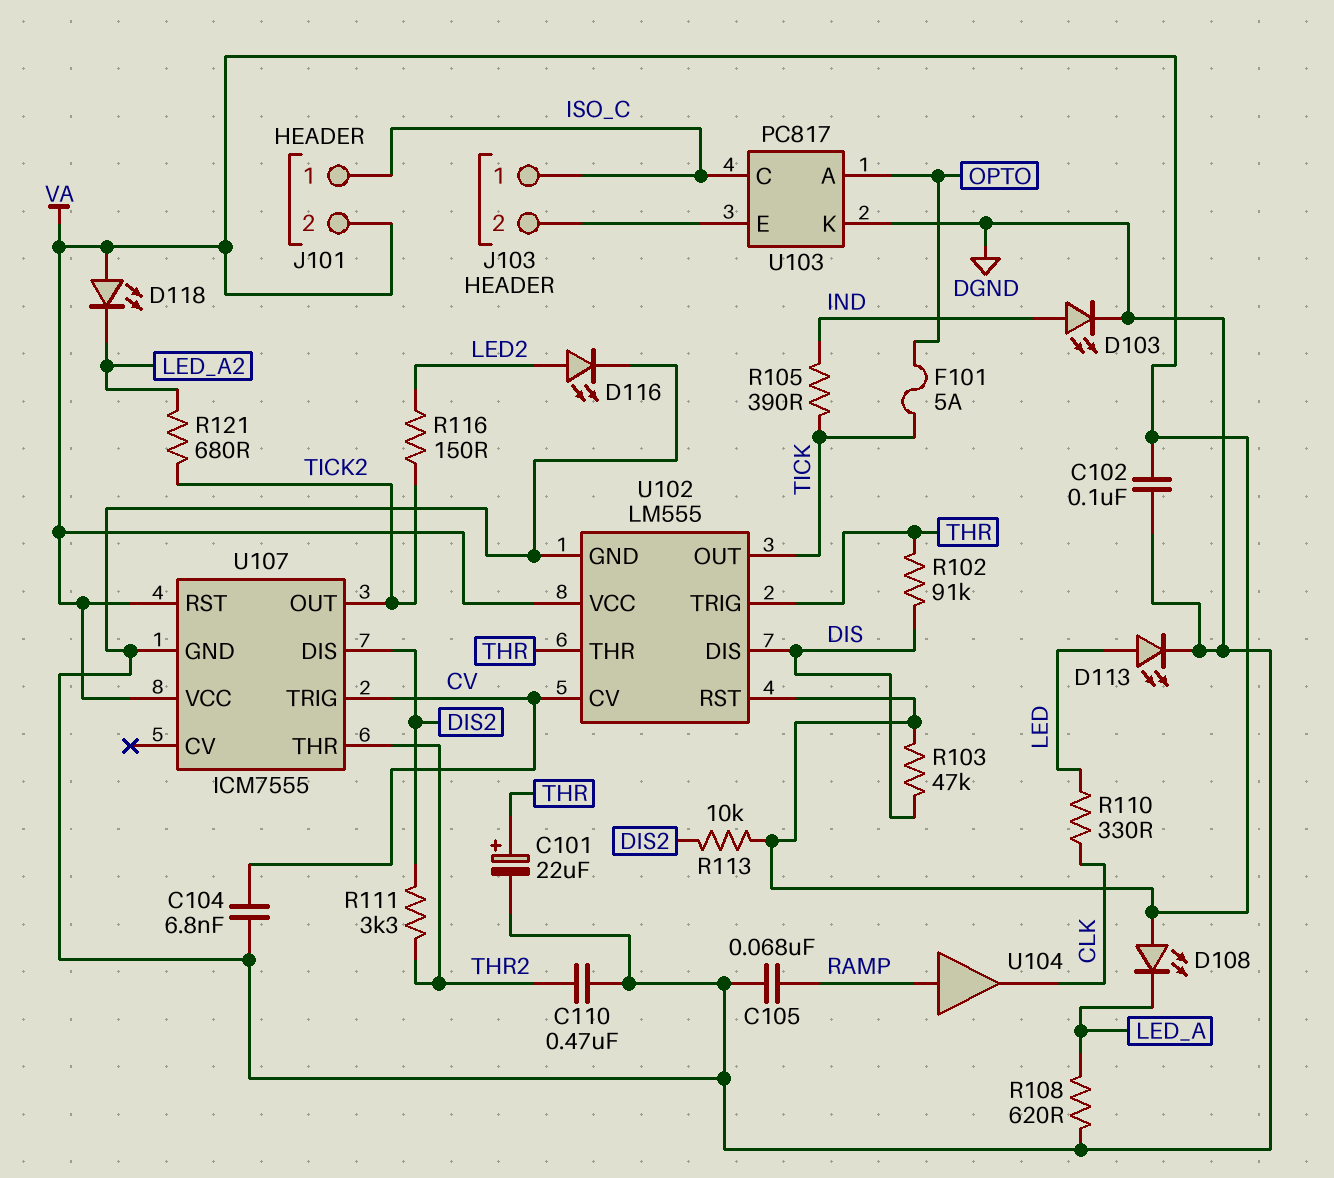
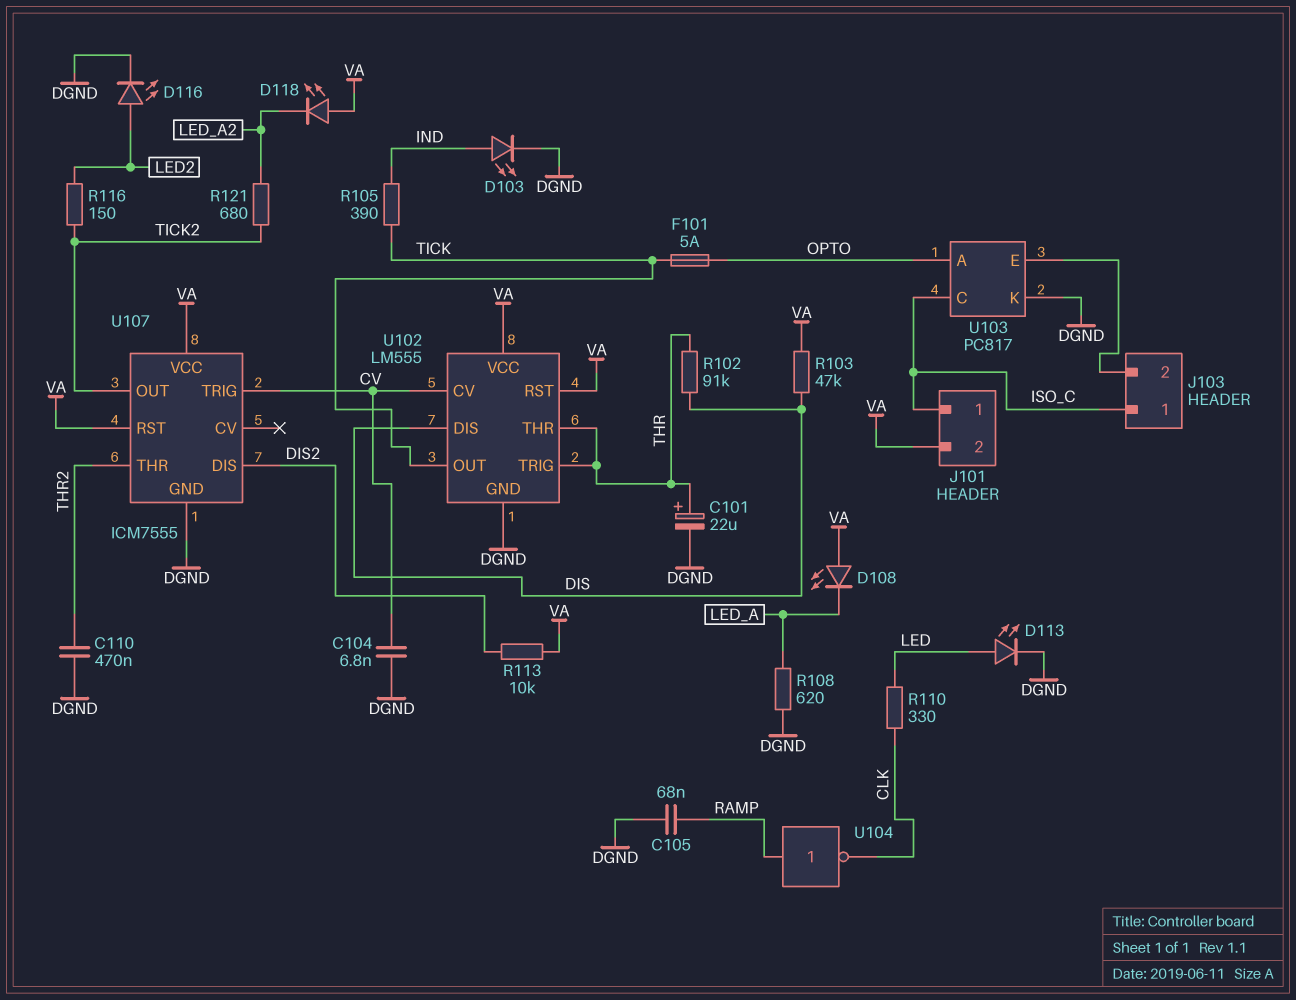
C102: 100nF (DGND, VA) -> none
R111: 3.3k (DIS2, THR2) -> none
U104: buffer (in RAMP, out CLK) -> NOT (in RAMP, out CLK)

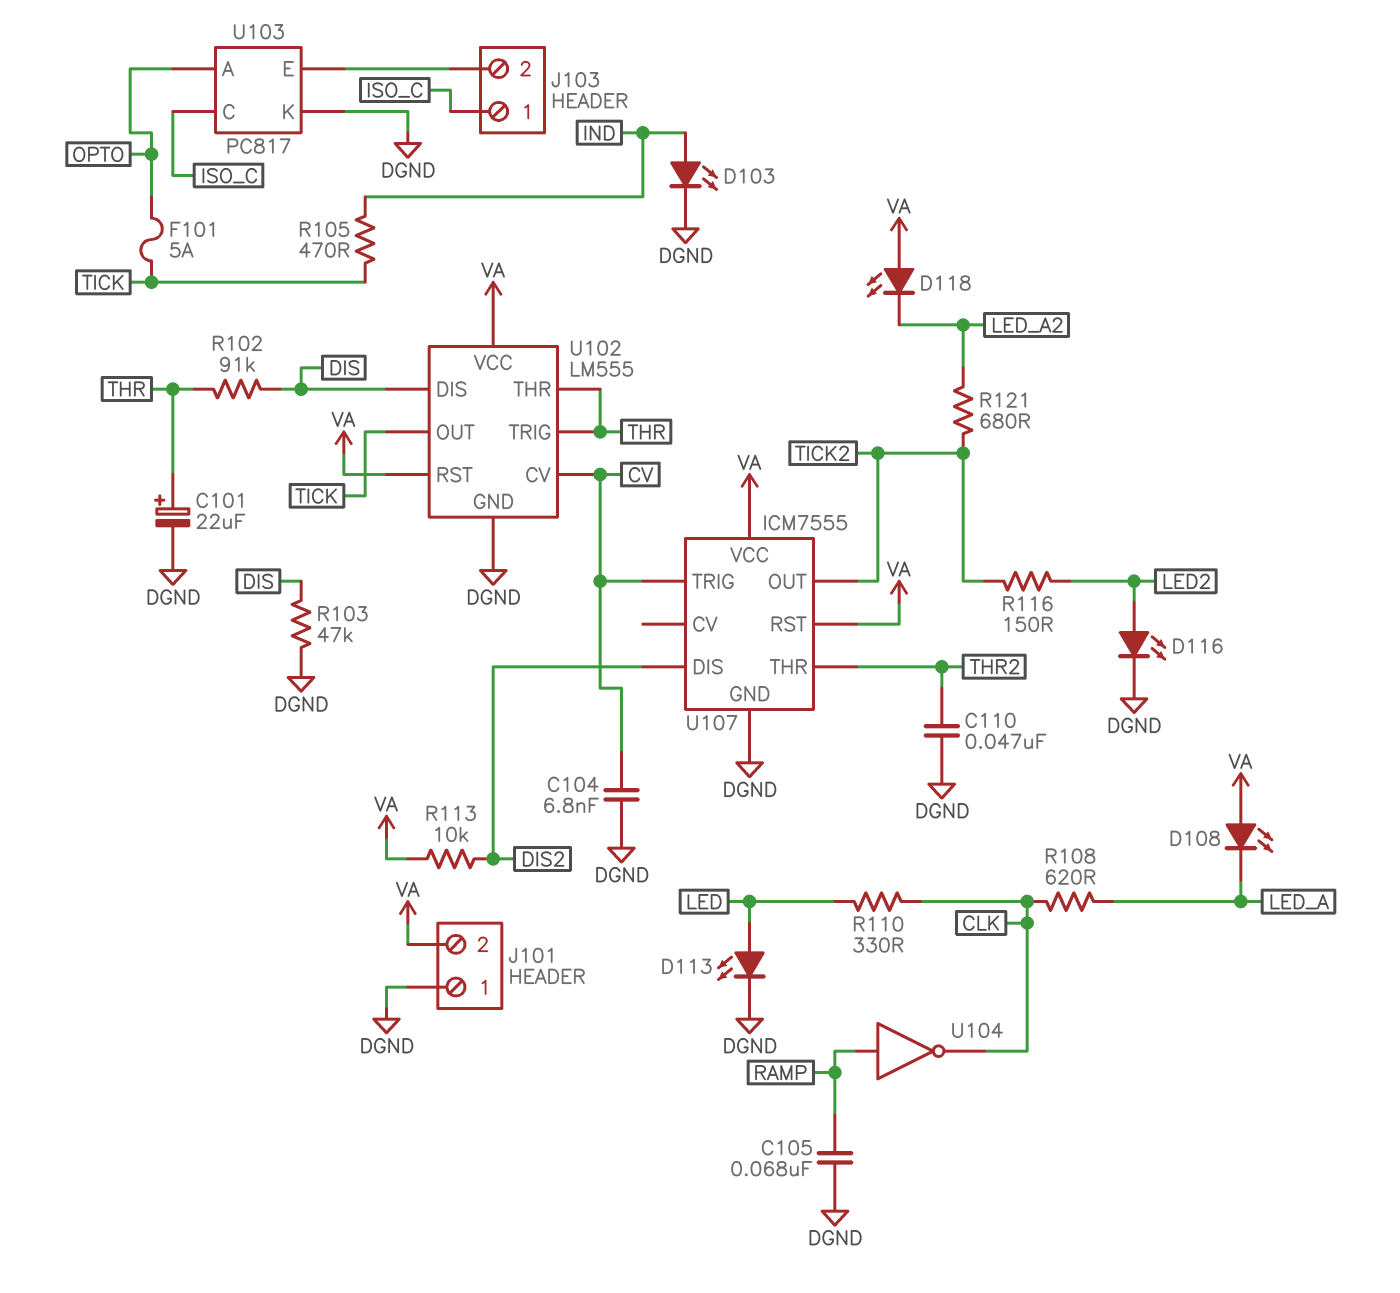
C110: 470nF (DGND, THR2) -> 47nF (DGND, THR2)
J101 pin 1: ISO_C -> DGND
R103: 47k (DIS, VA) -> 47k (DGND, DIS)
R105: 390 (IND, TICK) -> 470 (IND, TICK)
R108: 620 (DGND, LED_A) -> 620 (CLK, LED_A)

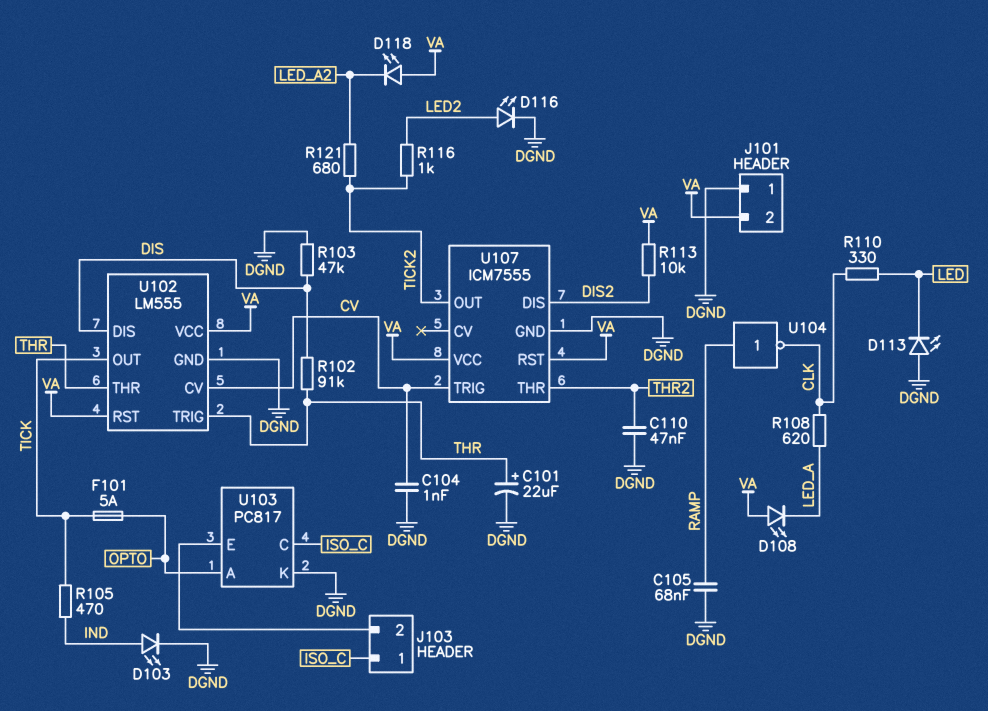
C104: 6.8nF (CV, DGND) -> 1nF (CV, DGND)
D113: LED (A LED, K DGND) -> LED (A DGND, K LED)
R116: 150 (LED2, TICK2) -> 1k (LED2, TICK2)

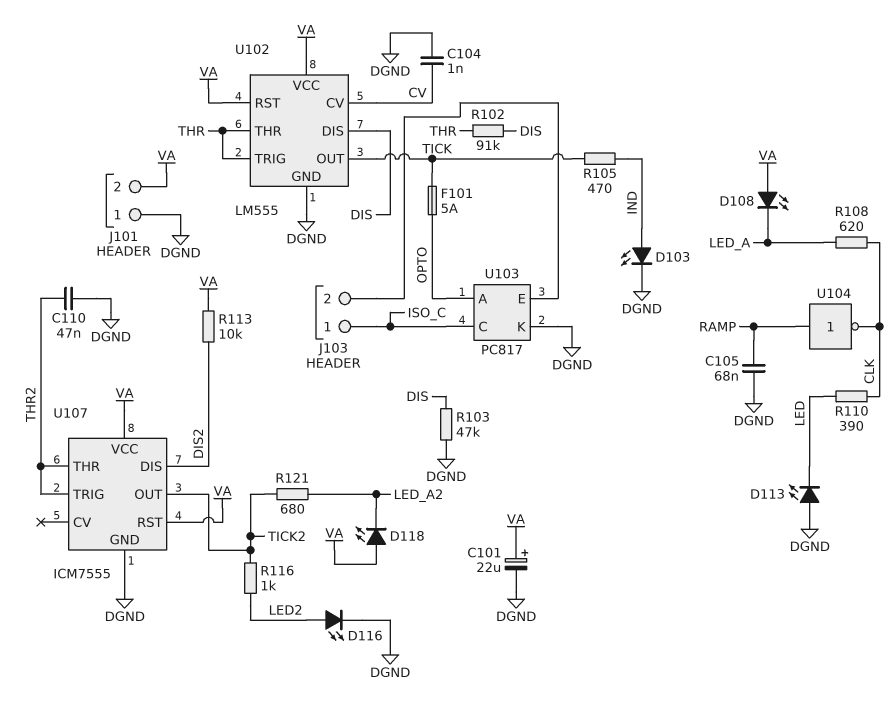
C101: 22uF (plus THR, minus DGND) -> 22uF (plus VA, minus DGND)
R110: 330 (CLK, LED) -> 390 (CLK, LED)
U107 pin TRIG: CV -> THR2

